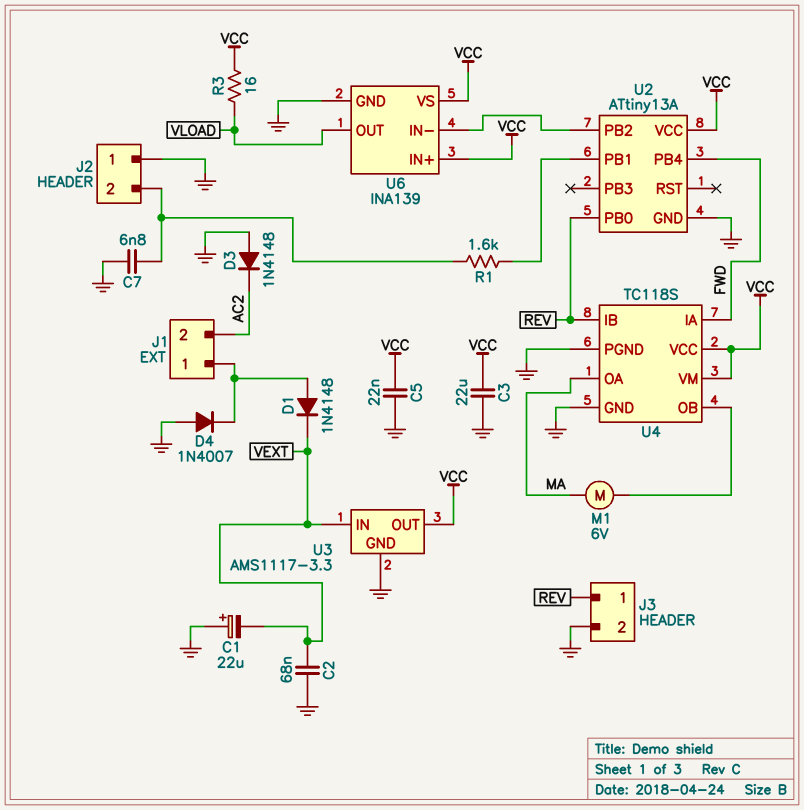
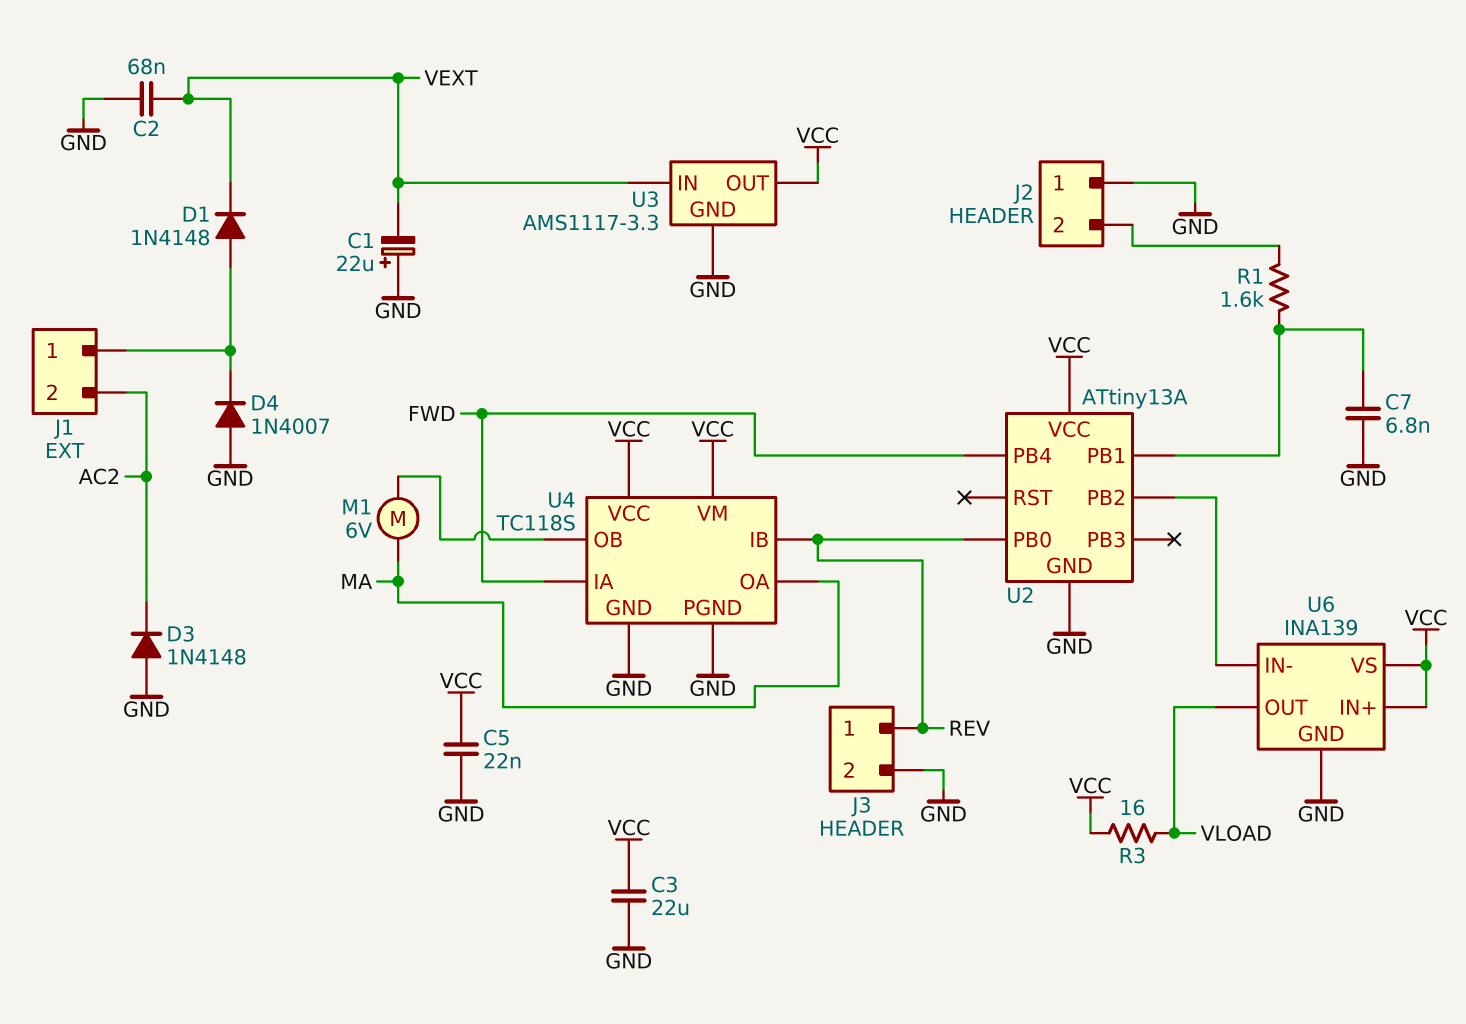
C7: 6.8nF (GND, J2/2) -> 6.8nF (GND, U2/PB1)

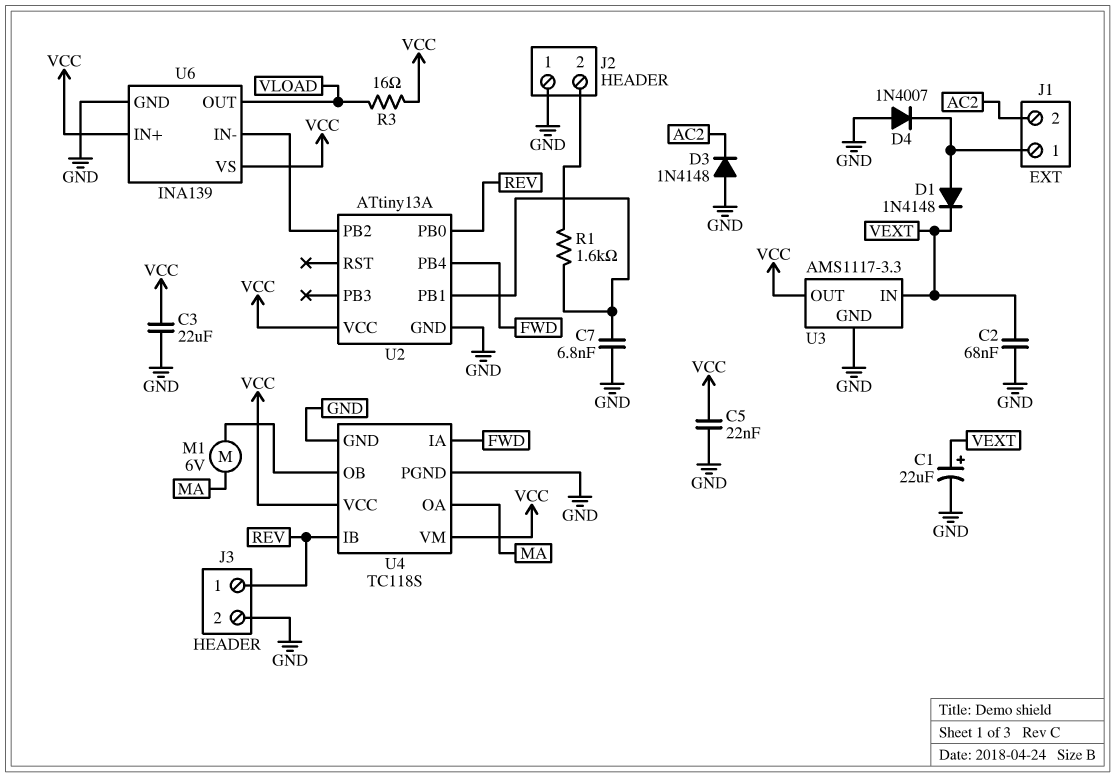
C1: 22uF (plus GND, minus VEXT) -> 22uF (plus VEXT, minus GND)

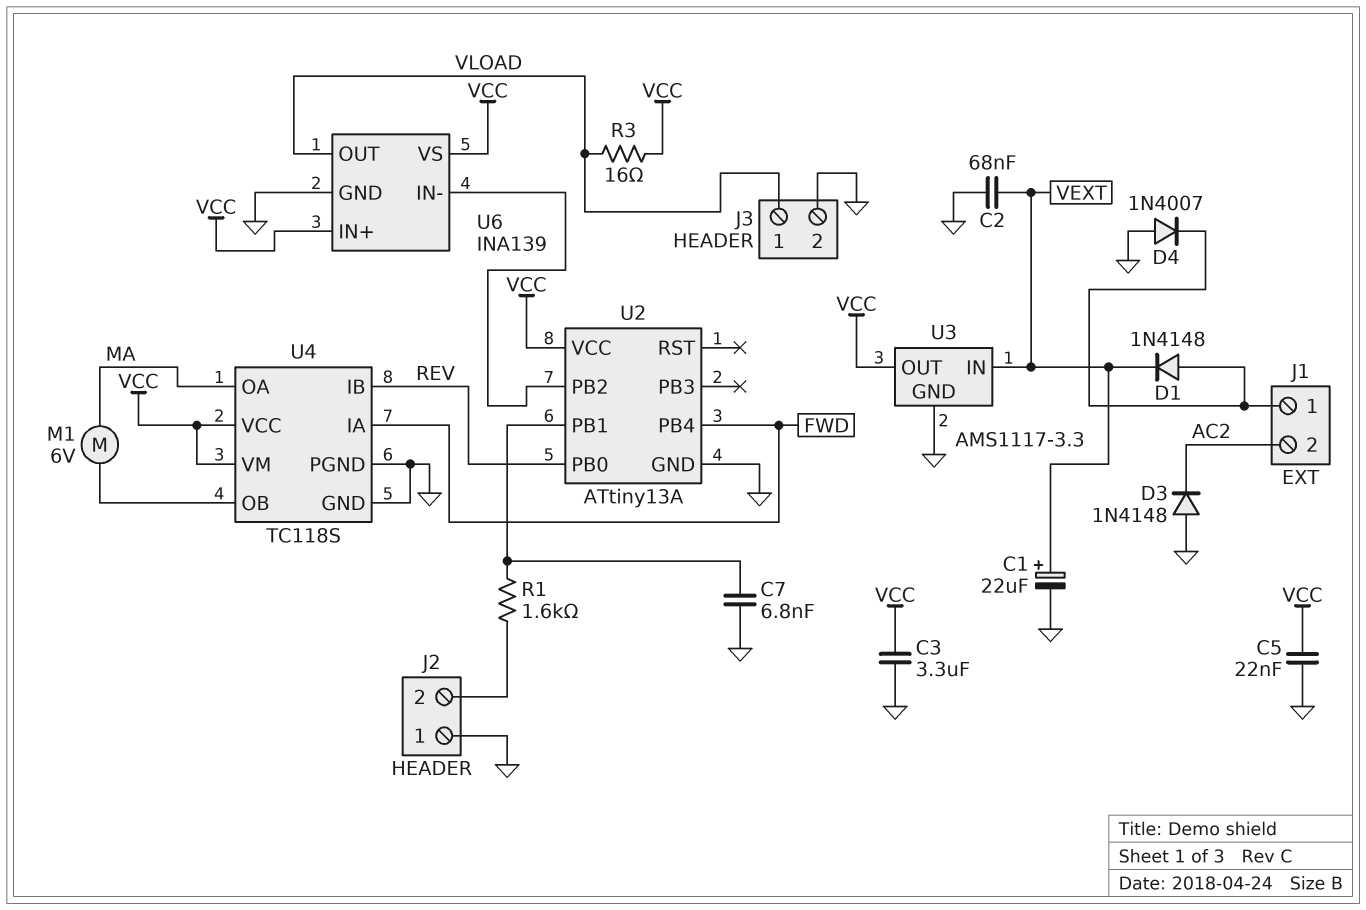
C3: 22uF (GND, VCC) -> 3.3uF (GND, VCC)
J3 pin 1: REV -> VLOAD

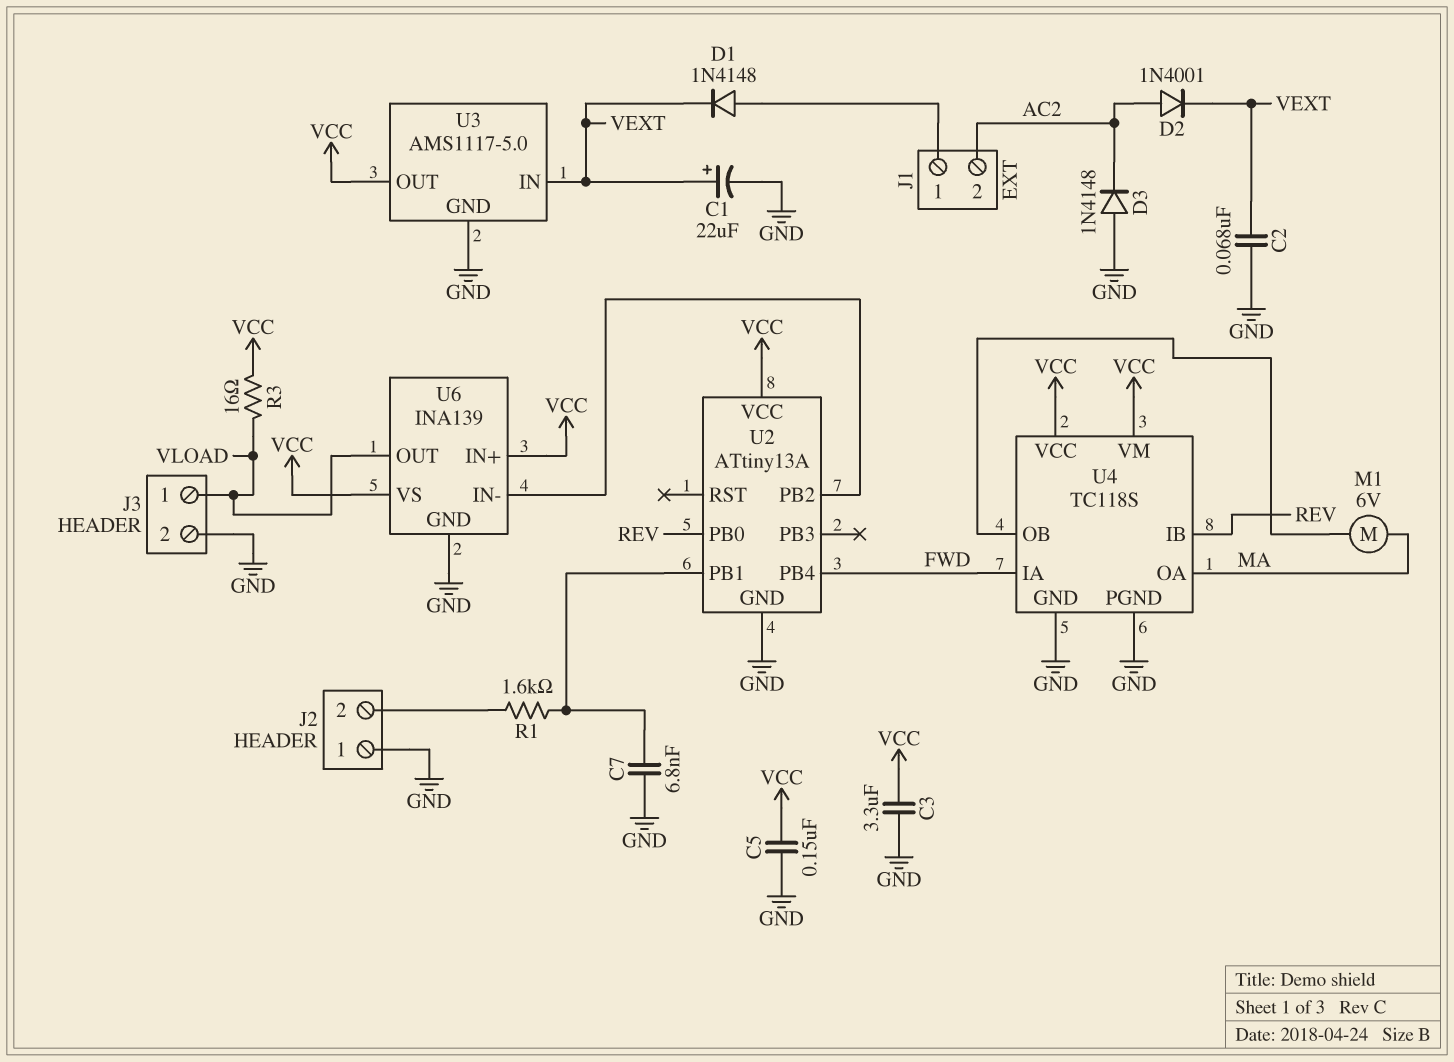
C5: 22nF (GND, VCC) -> 150nF (GND, VCC)
D2: none -> diode 1N4001 (A AC2, K VEXT)
D4: diode 1N4007 (A GND, K J1/1) -> none
U3: AMS1117-3.3 -> AMS1117-5.0

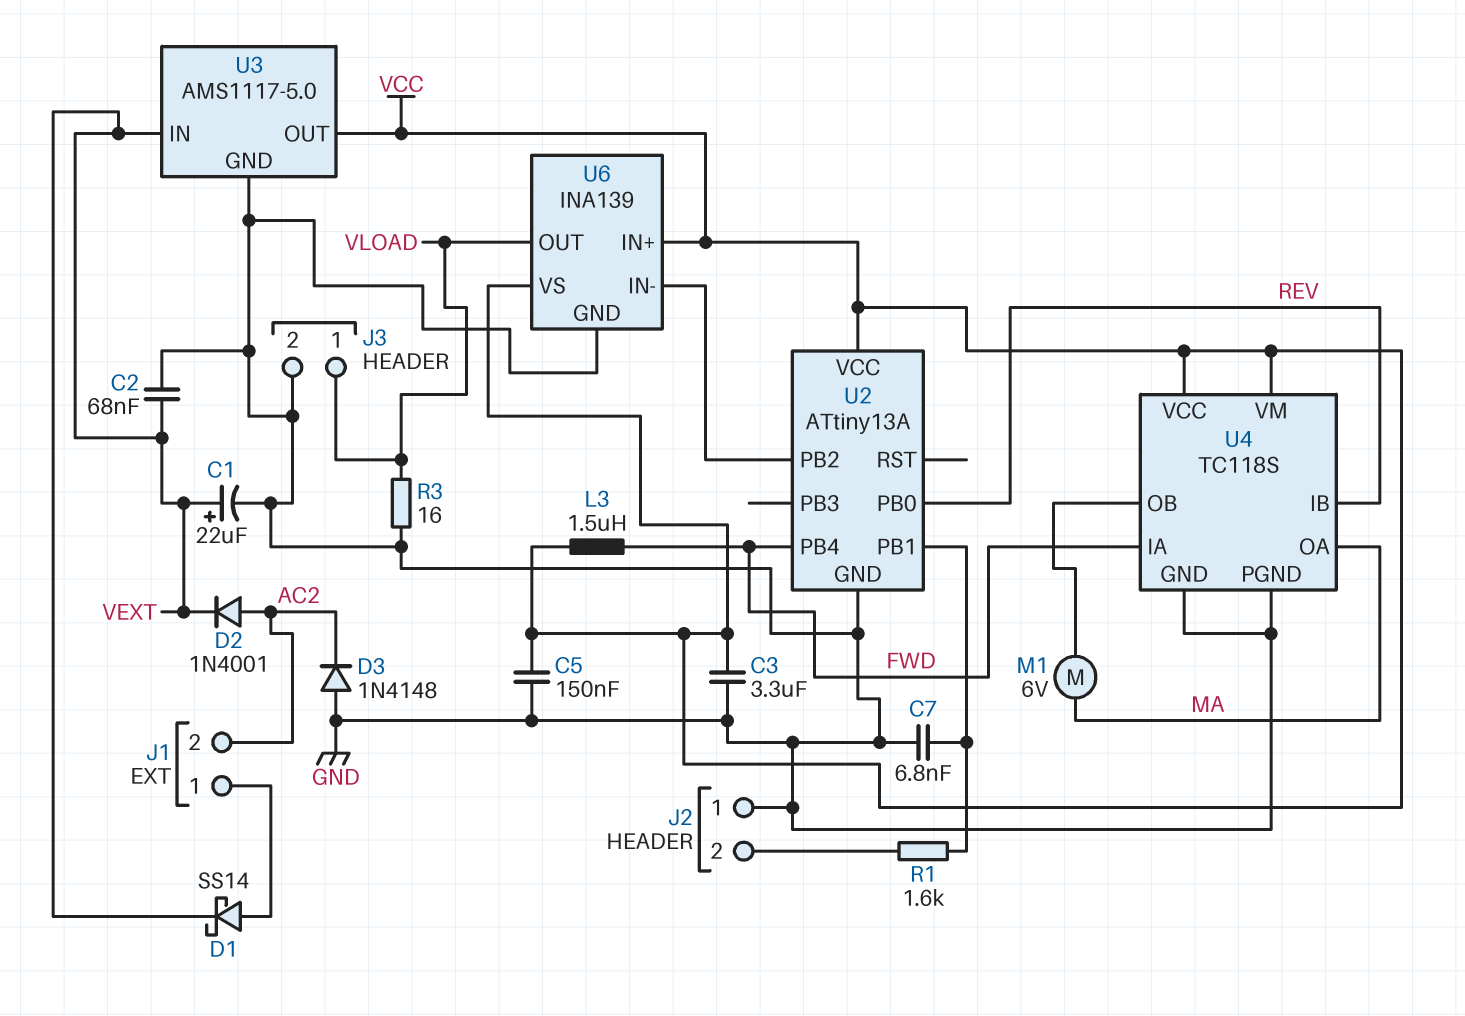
D1: diode 1N4148 (A J1/1, K VEXT) -> schottky SS14 (A J1/1, K VEXT)
L3: none -> 1.5uH (FWD, VCC)
R3: 16 (VCC, VLOAD) -> 16 (GND, VLOAD)

